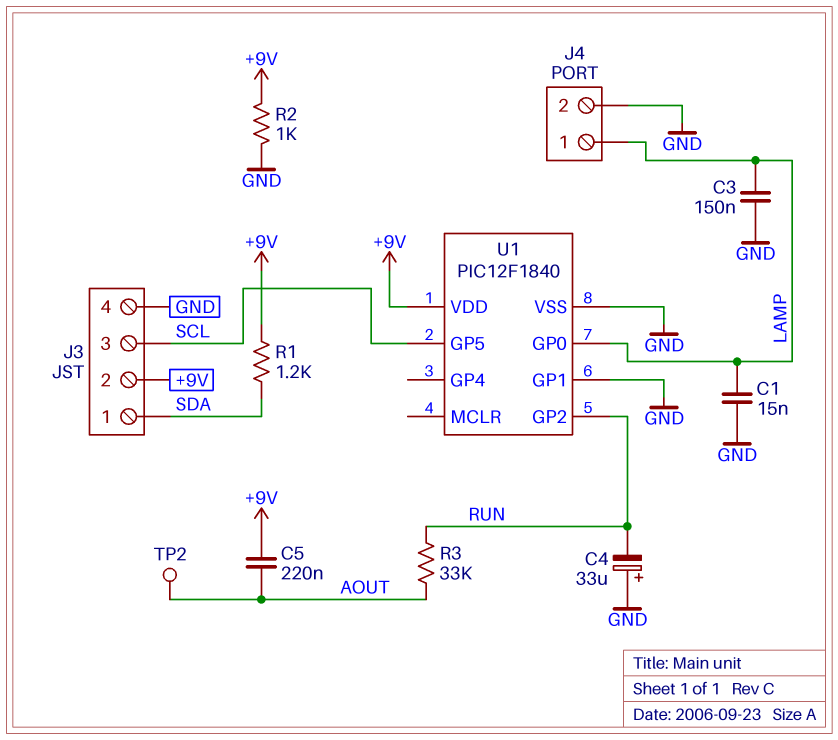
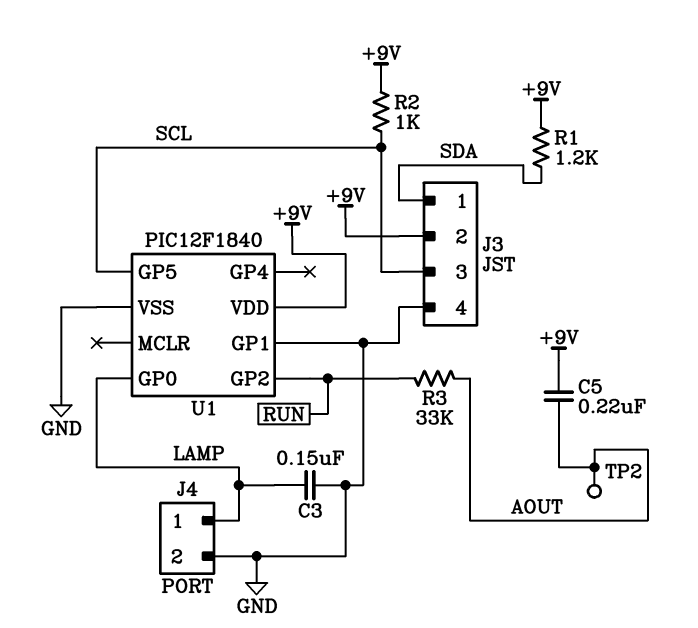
C1: 15nF (GND, LAMP) -> none
C4: 33uF (plus GND, minus RUN) -> none
R2: 1k (+9V, GND) -> 1k (+9V, SCL)

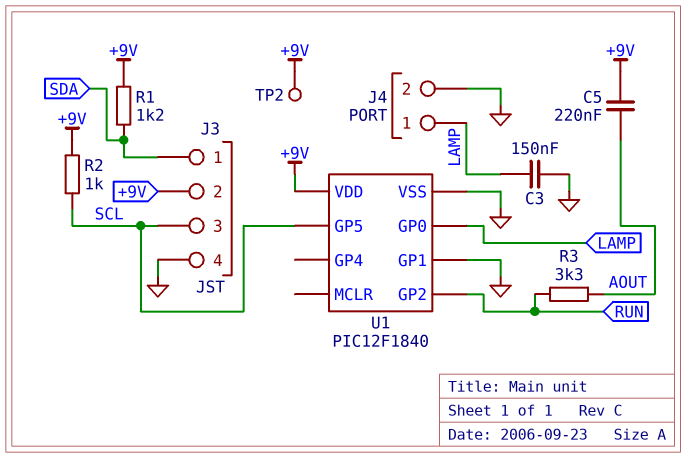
R3: 33k (AOUT, RUN) -> 3.3k (AOUT, RUN)
TP2: test point (AOUT) -> test point (+9V)

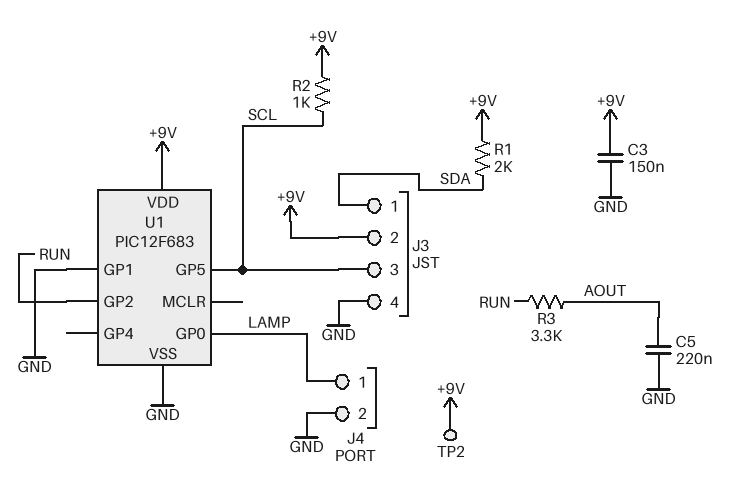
C3: 150nF (GND, LAMP) -> 150nF (+9V, GND)
C5: 220nF (+9V, AOUT) -> 220nF (AOUT, GND)
R1: 1.2k (+9V, SDA) -> 2k (+9V, SDA)
U1: PIC12F1840 -> PIC12F683

